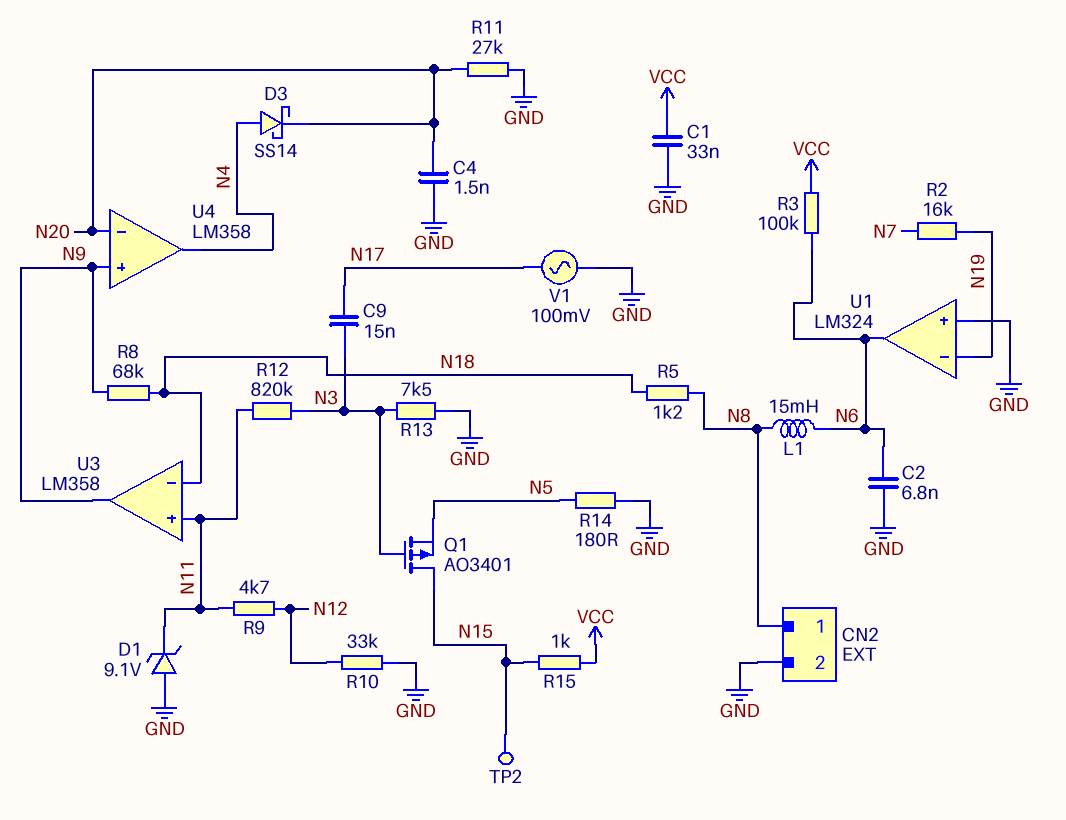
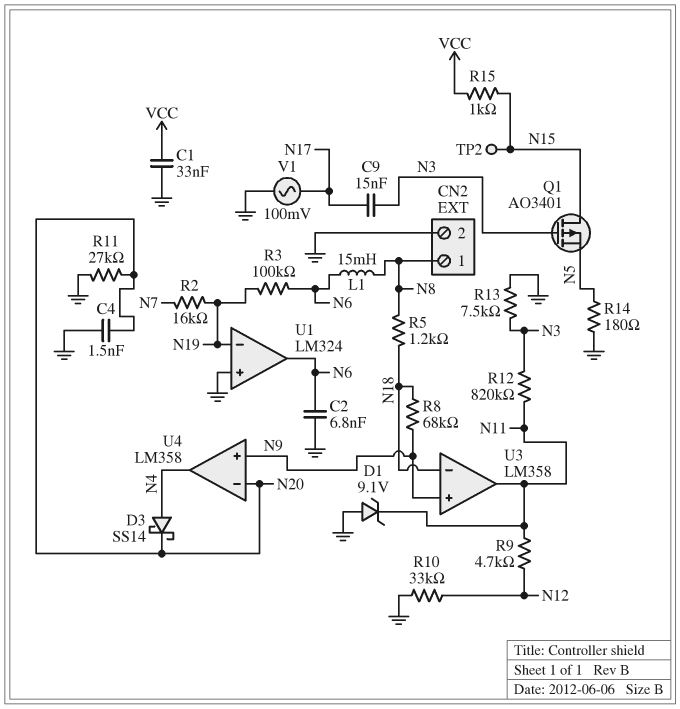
R3: 100k (N6, VCC) -> 100k (N6, N19)
U3 pin in+: N11 -> N9
U3 pin out: N9 -> N11

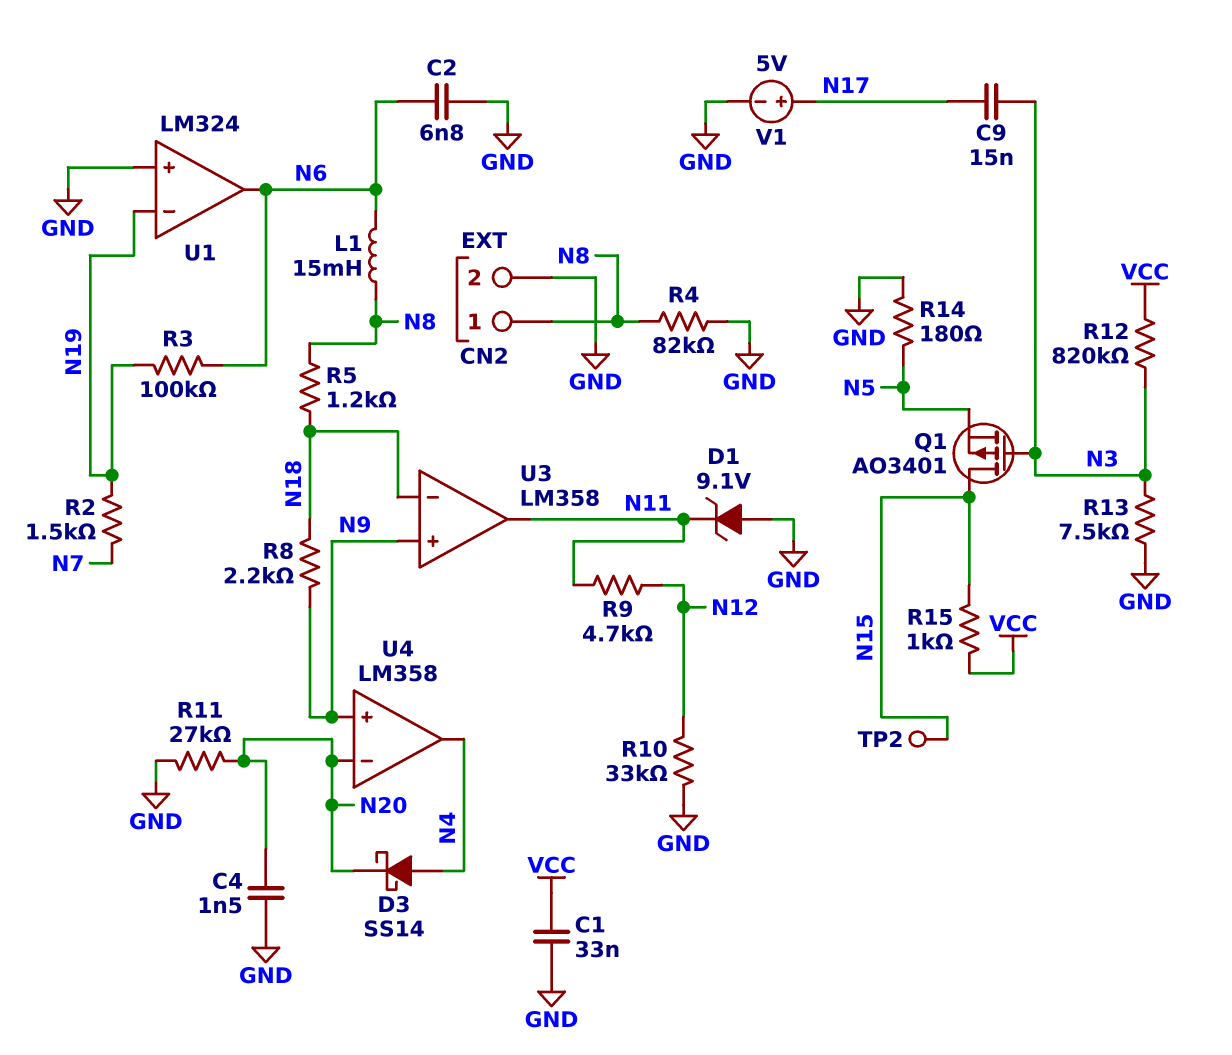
R2: 16k (N7, N19) -> 1.5k (N7, N19)
R4: none -> 82k (GND, N8)
R8: 68k (N9, N18) -> 2.2k (N9, N18)
R12: 820k (N3, N11) -> 820k (N3, VCC)
V1: AC 100mV (GND, N17) -> 5V (plus N17, minus GND)

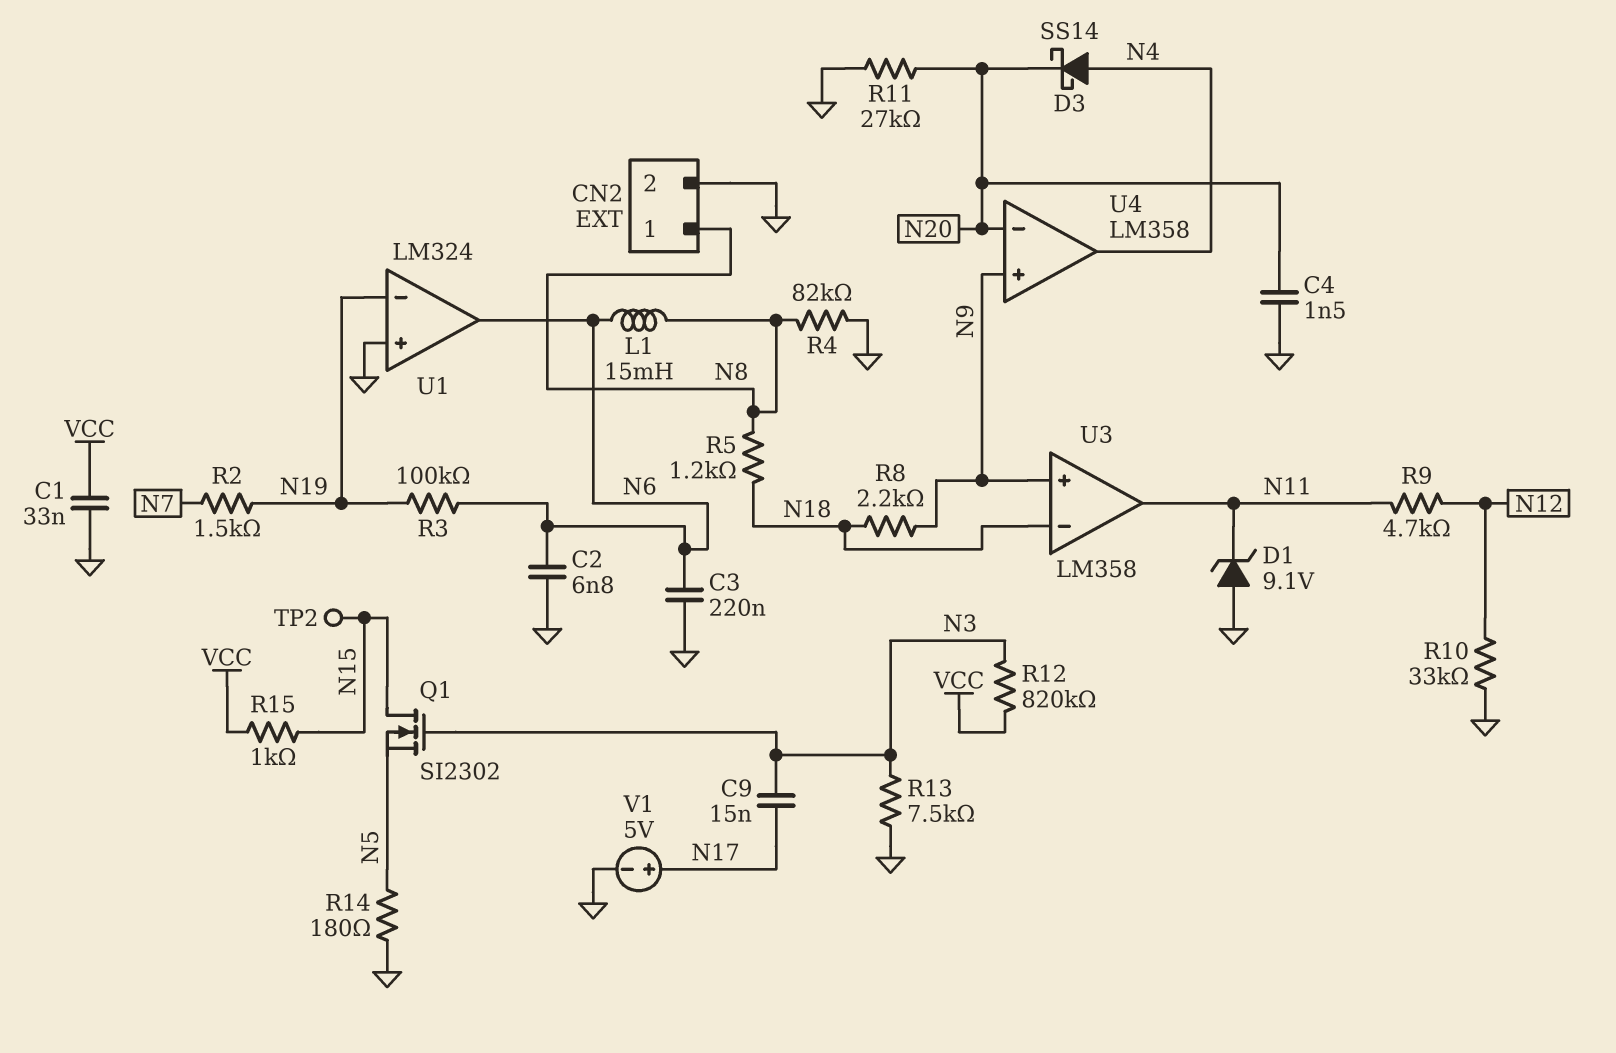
C3: none -> 220nF (GND, N6)
Q1: PMOS AO3401 (G N3, D N15, S N5) -> NMOS SI2302 (G N3, D N15, S N5)

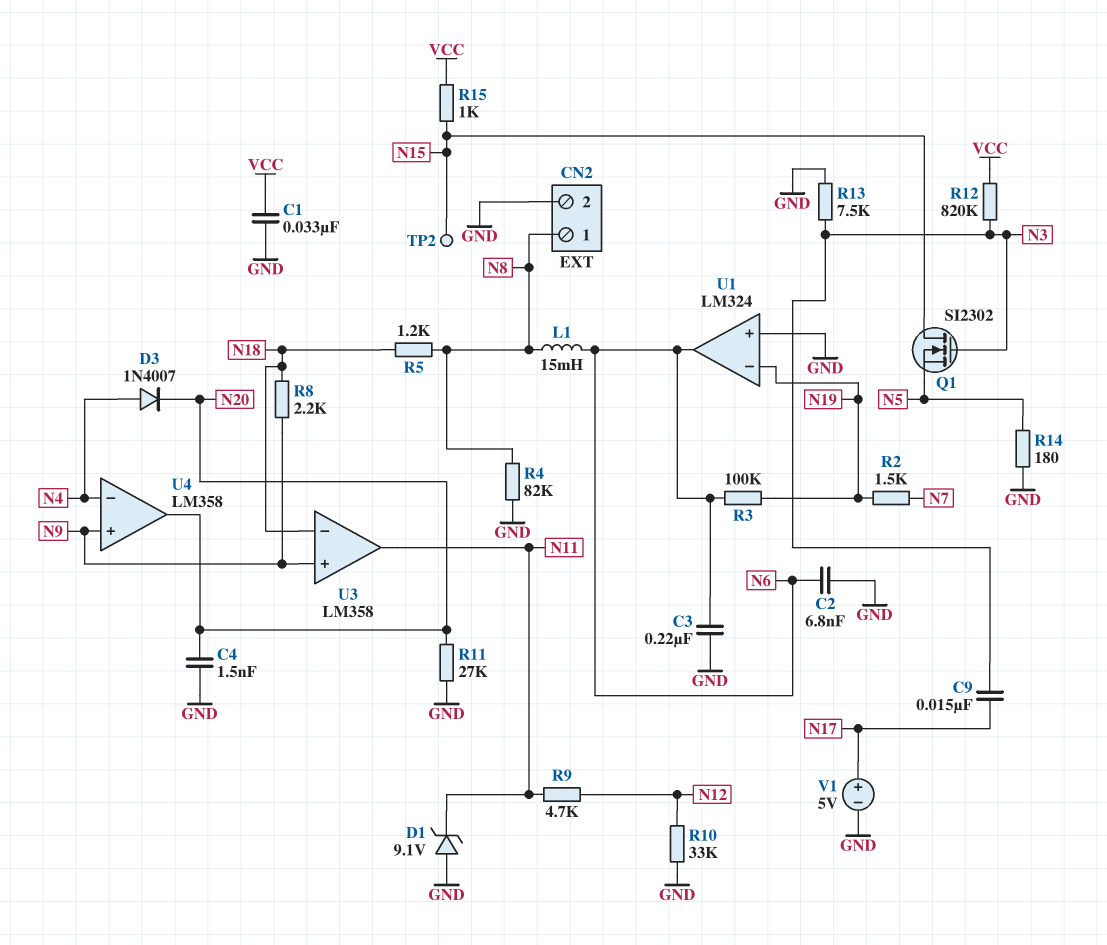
D3: schottky SS14 (A N4, K N20) -> diode 1N4007 (A N4, K N20)
U4 pin in-: N20 -> N4
U4 pin out: N4 -> N20

